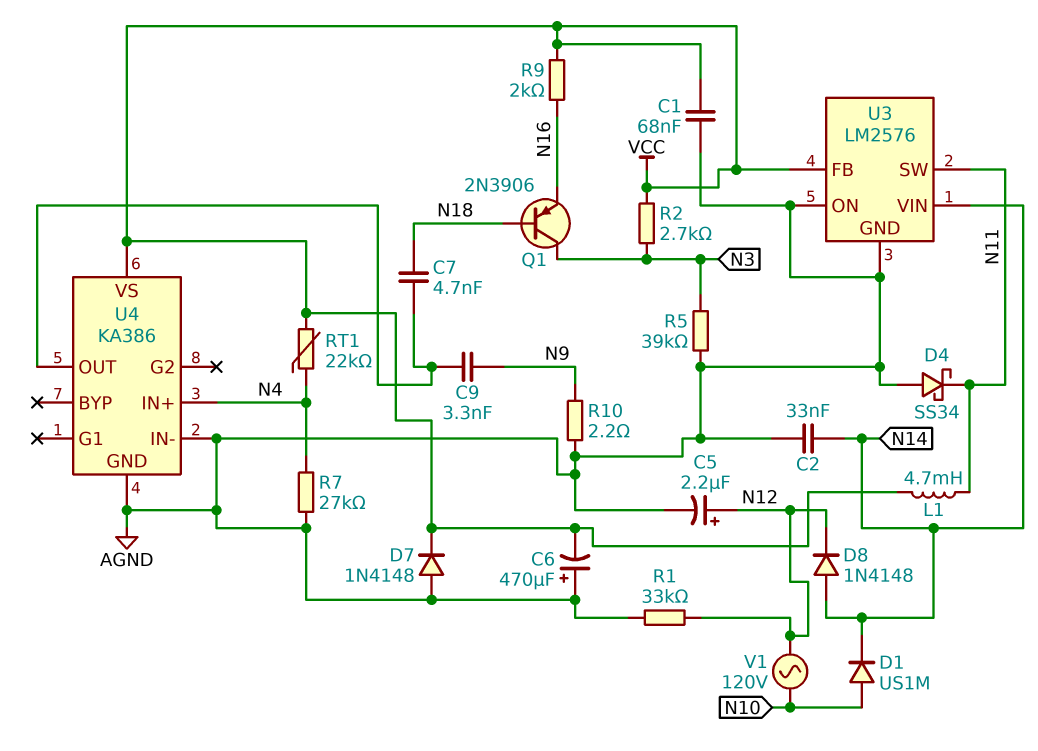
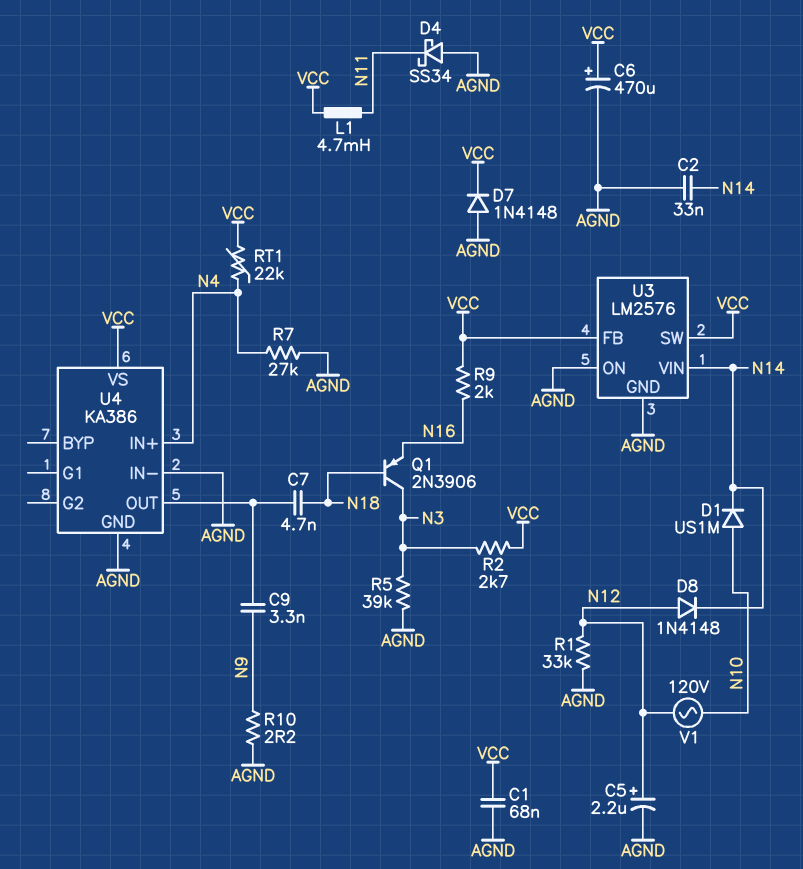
C6: 470uF (plus AGND, minus VCC) -> 470uF (plus VCC, minus AGND)
D8: diode 1N4148 (A N14, K N12) -> diode 1N4148 (A N12, K N14)
U3 pin SW: N11 -> VCC

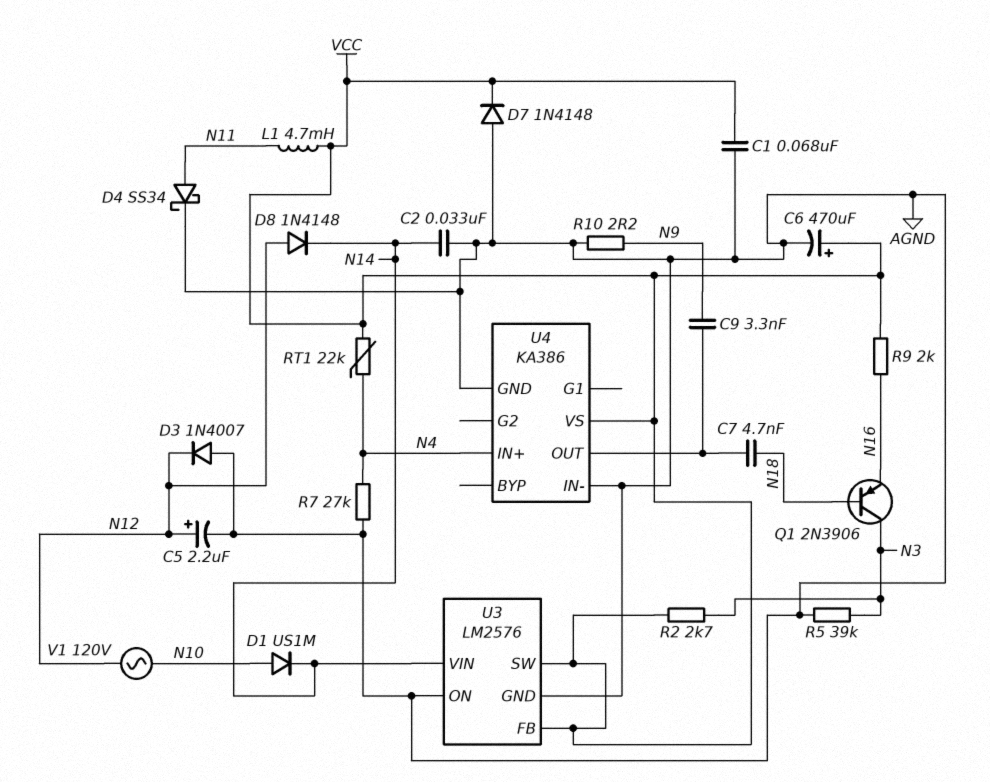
D3: none -> diode 1N4007 (A AGND, K N12)
D4: schottky SS34 (A AGND, K N11) -> schottky SS34 (A N11, K AGND)
R1: 33k (AGND, N12) -> none

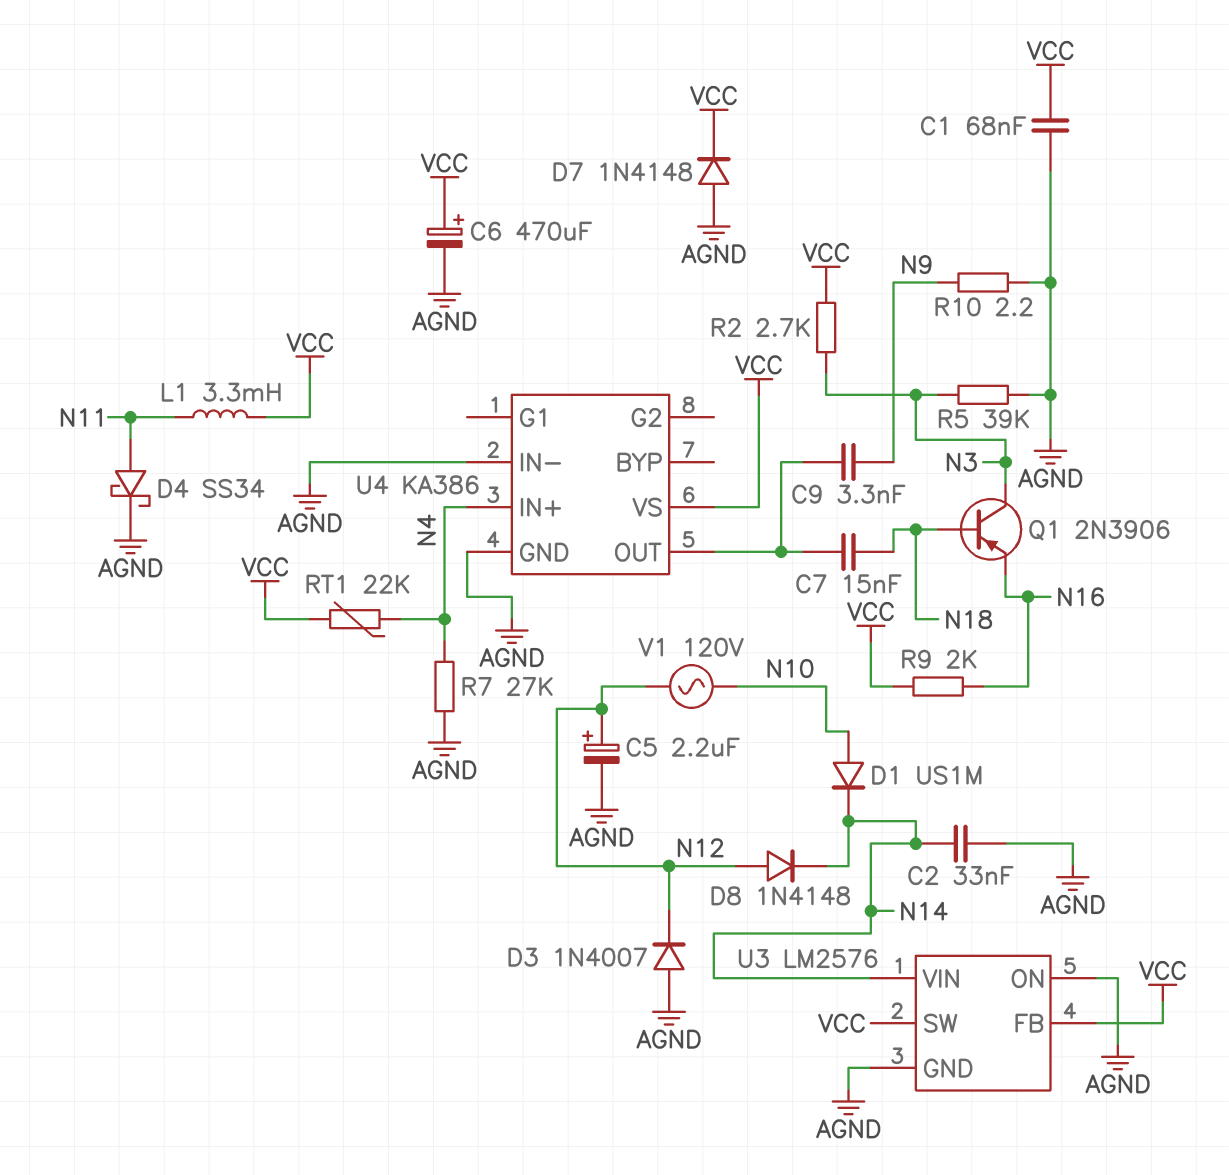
C7: 4.7nF (N18, U4/OUT) -> 15nF (N18, U4/OUT)
L1: 4.7mH (N11, VCC) -> 3.3mH (N11, VCC)

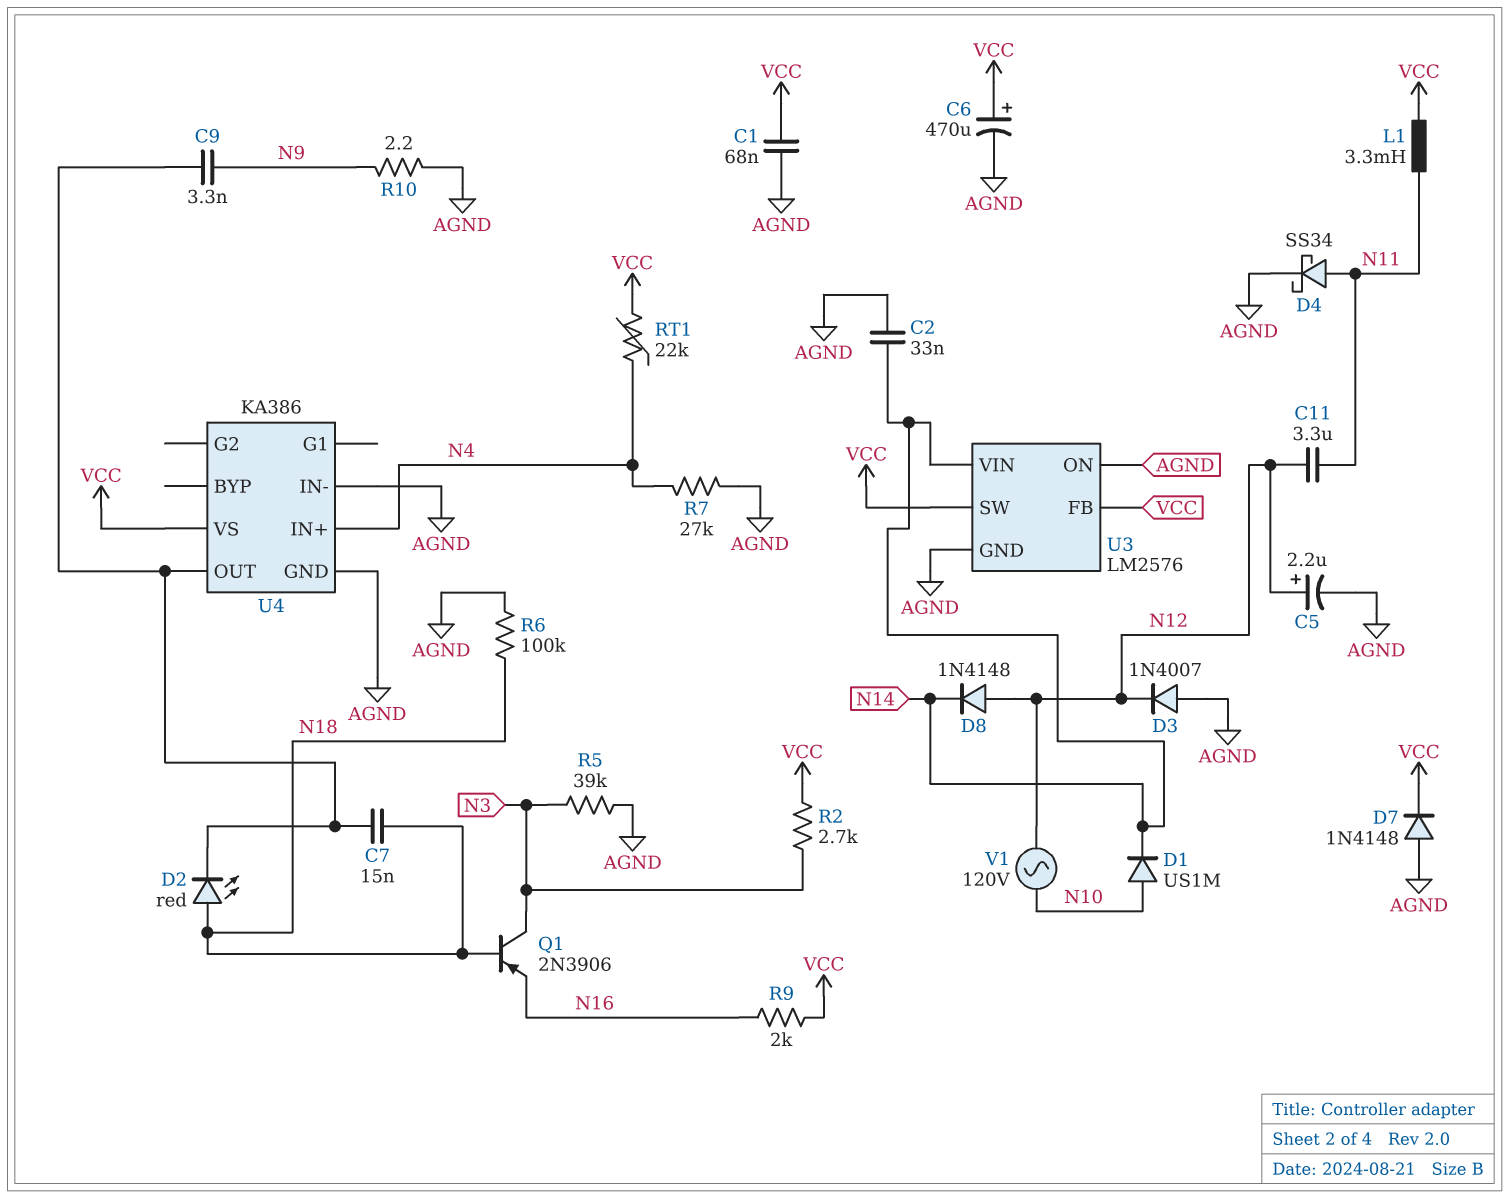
C11: none -> 3.3uF (N11, N12)
D2: none -> LED red (A N18, K U4/OUT)
R6: none -> 100k (AGND, N18)

